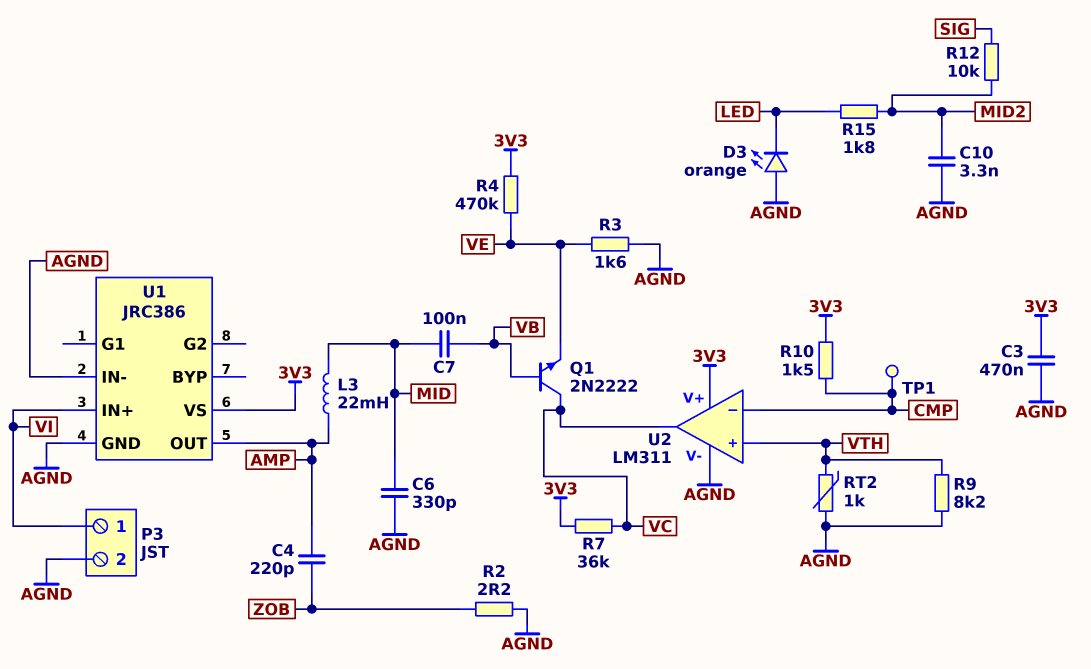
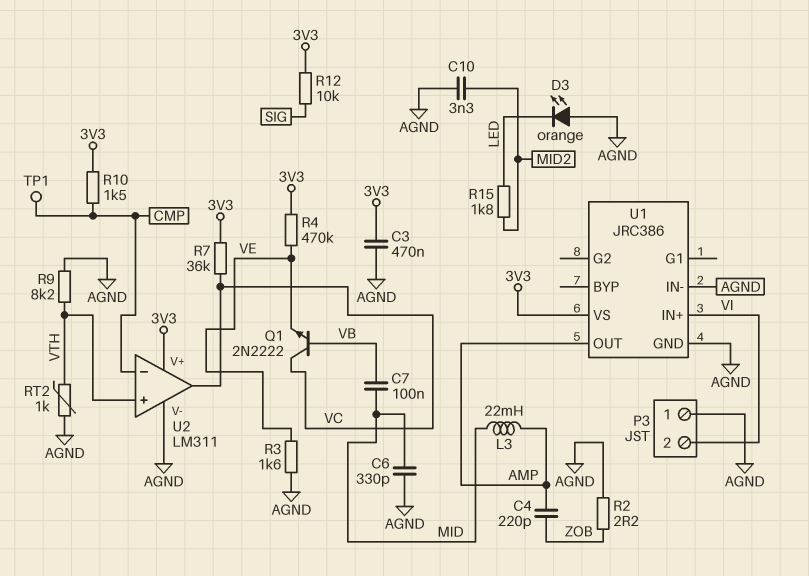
P3 pin 1: VI -> AGND
P3 pin 2: AGND -> VI
R12: 10k (MID2, SIG) -> 10k (3V3, SIG)

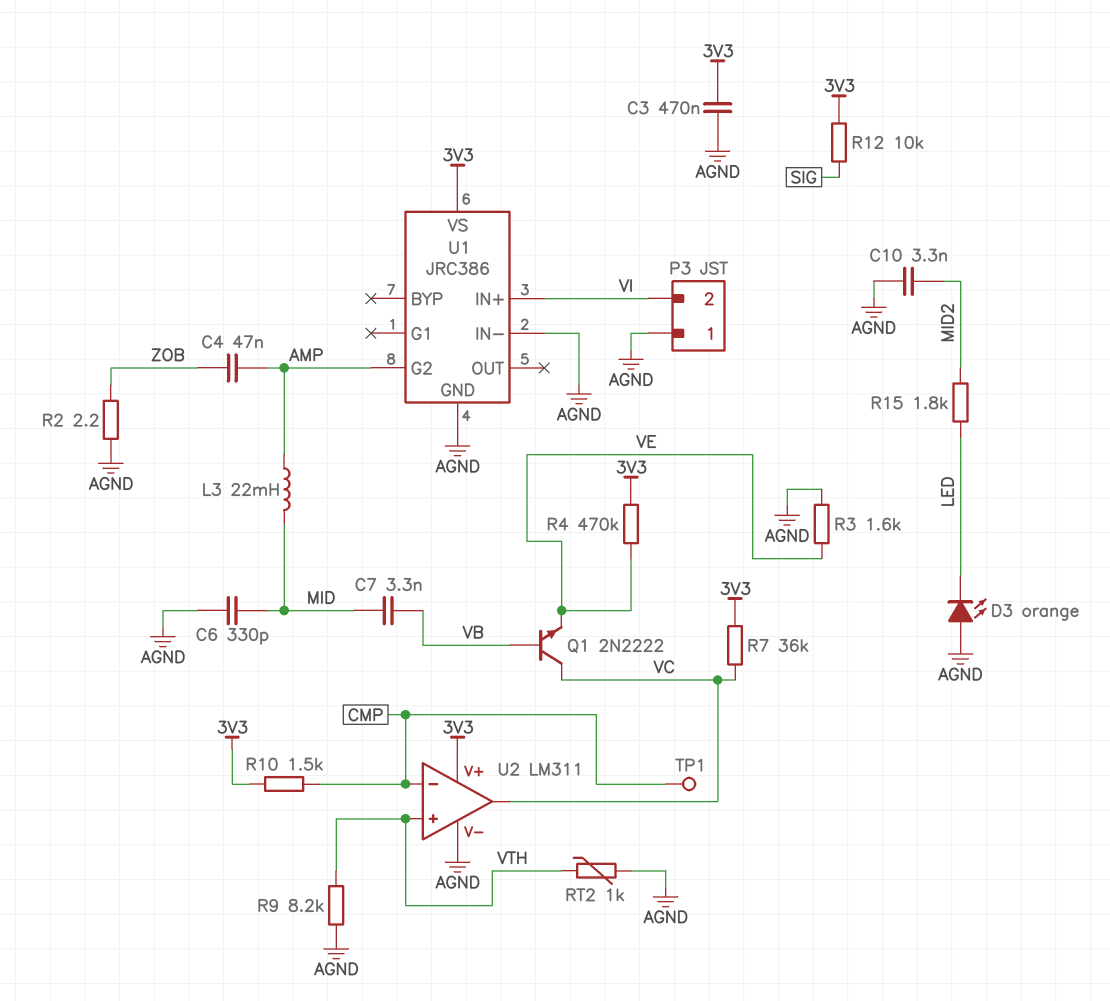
C4: 220pF (AMP, ZOB) -> 47nF (AMP, ZOB)
C7: 100nF (MID, VB) -> 3.3nF (MID, VB)
U1 pin G2: none -> AMP
U1 pin OUT: AMP -> none

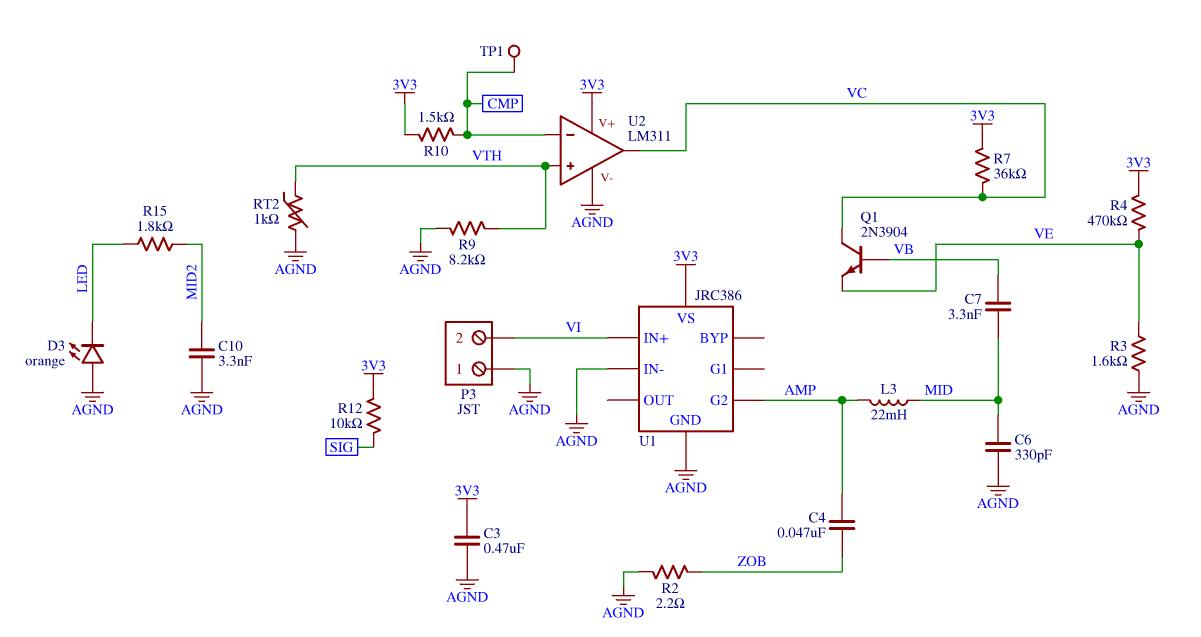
Q1: NPN 2N2222 (B VB, C VC, E VE) -> NPN 2N3904 (B VB, C VC, E VE)

